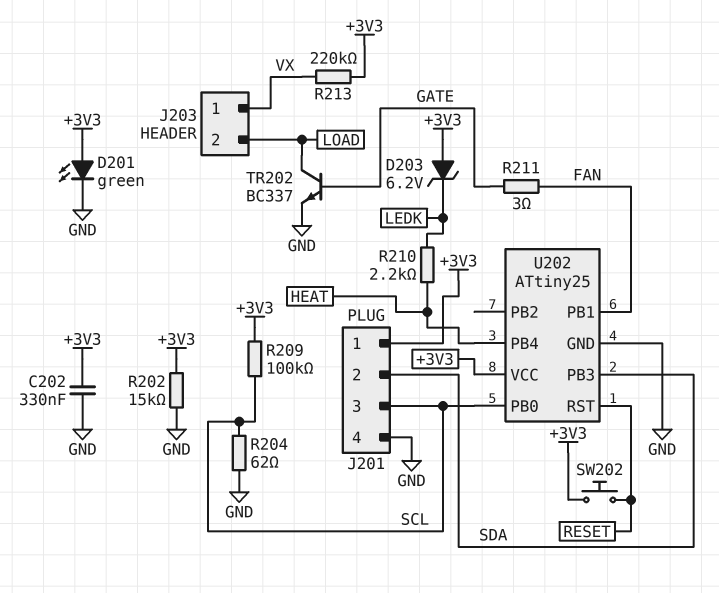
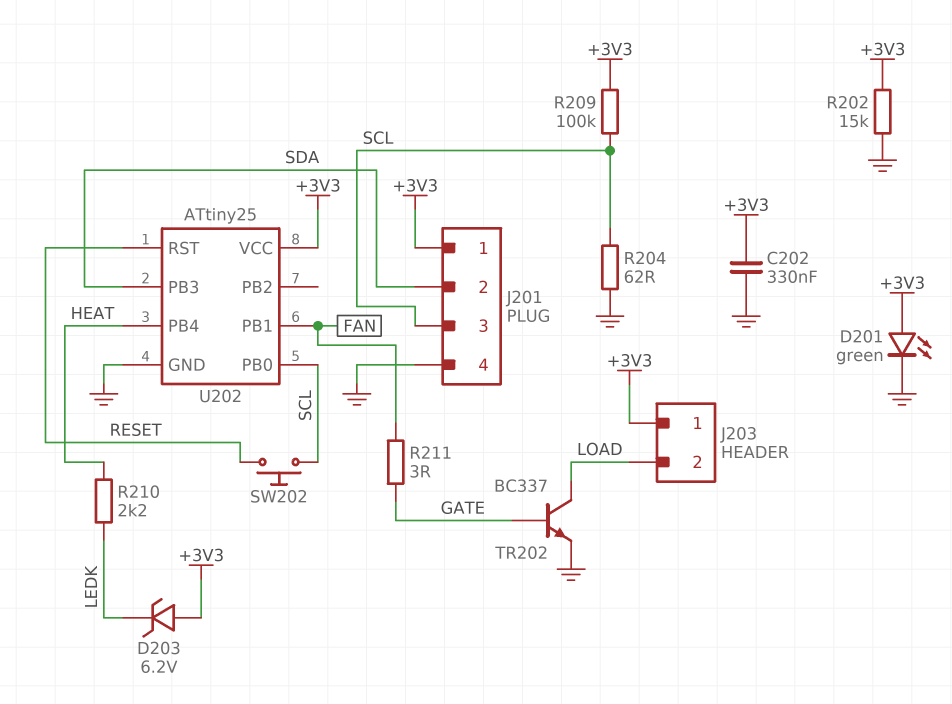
J203 pin 1: VX -> +3V3
R213: 220k (+3V3, VX) -> none
SW202: button (+3V3, RESET) -> button (RESET, SCL)

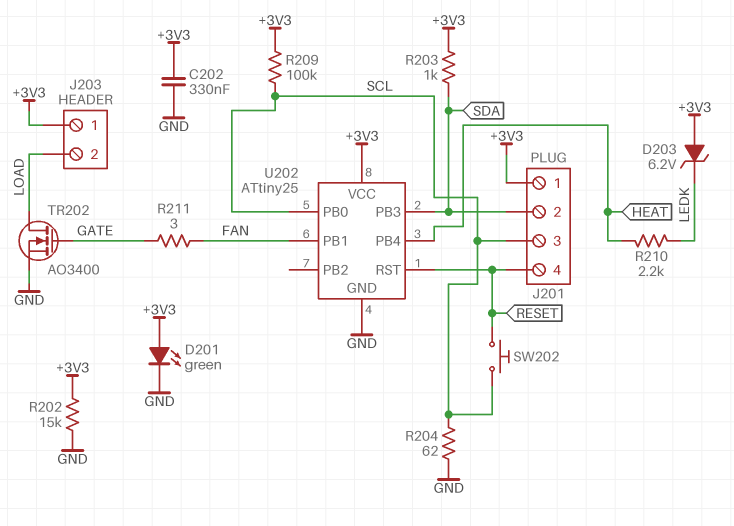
J201 pin 4: GND -> RESET
R203: none -> 1k (+3V3, SDA)
TR202: NPN BC337 (B GATE, C LOAD, E GND) -> NMOS AO3400 (G GATE, D LOAD, S GND)

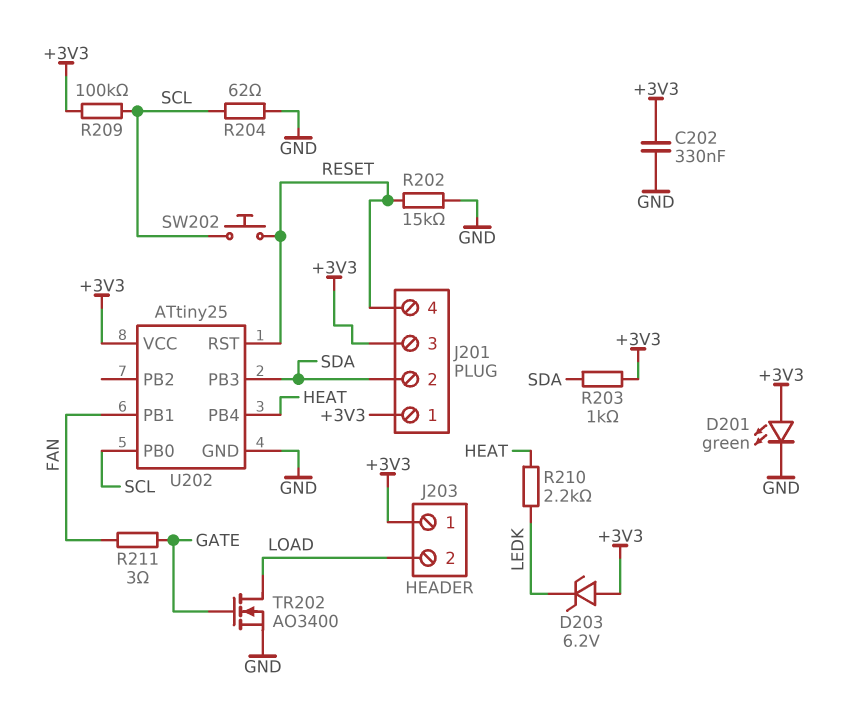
J201 pin 3: SCL -> +3V3
R202: 15k (+3V3, GND) -> 15k (GND, RESET)

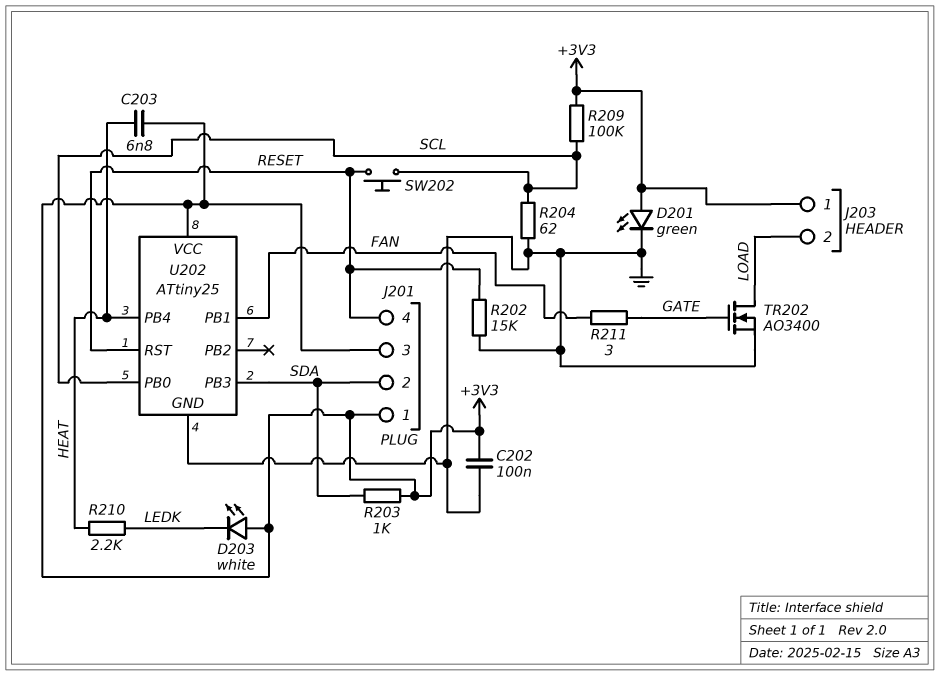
C202: 330nF (+3V3, GND) -> 100nF (+3V3, GND)
C203: none -> 6.8nF (+3V3, HEAT)
D203: zener 6.2V (A +3V3, K LEDK) -> LED white (A +3V3, K LEDK)

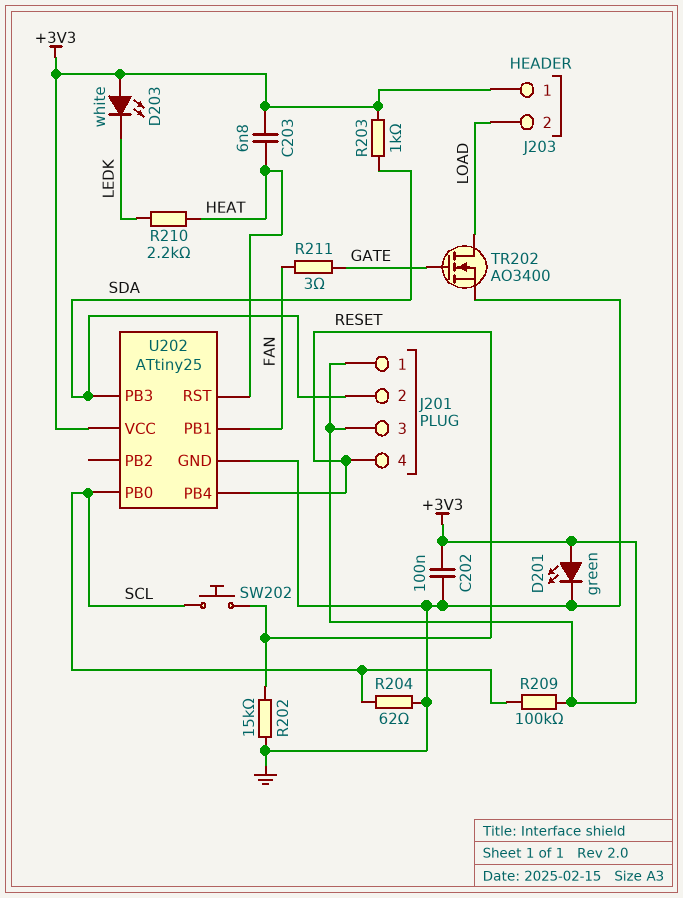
U202 pin PB4: HEAT -> RESET
U202 pin RST: RESET -> HEAT

